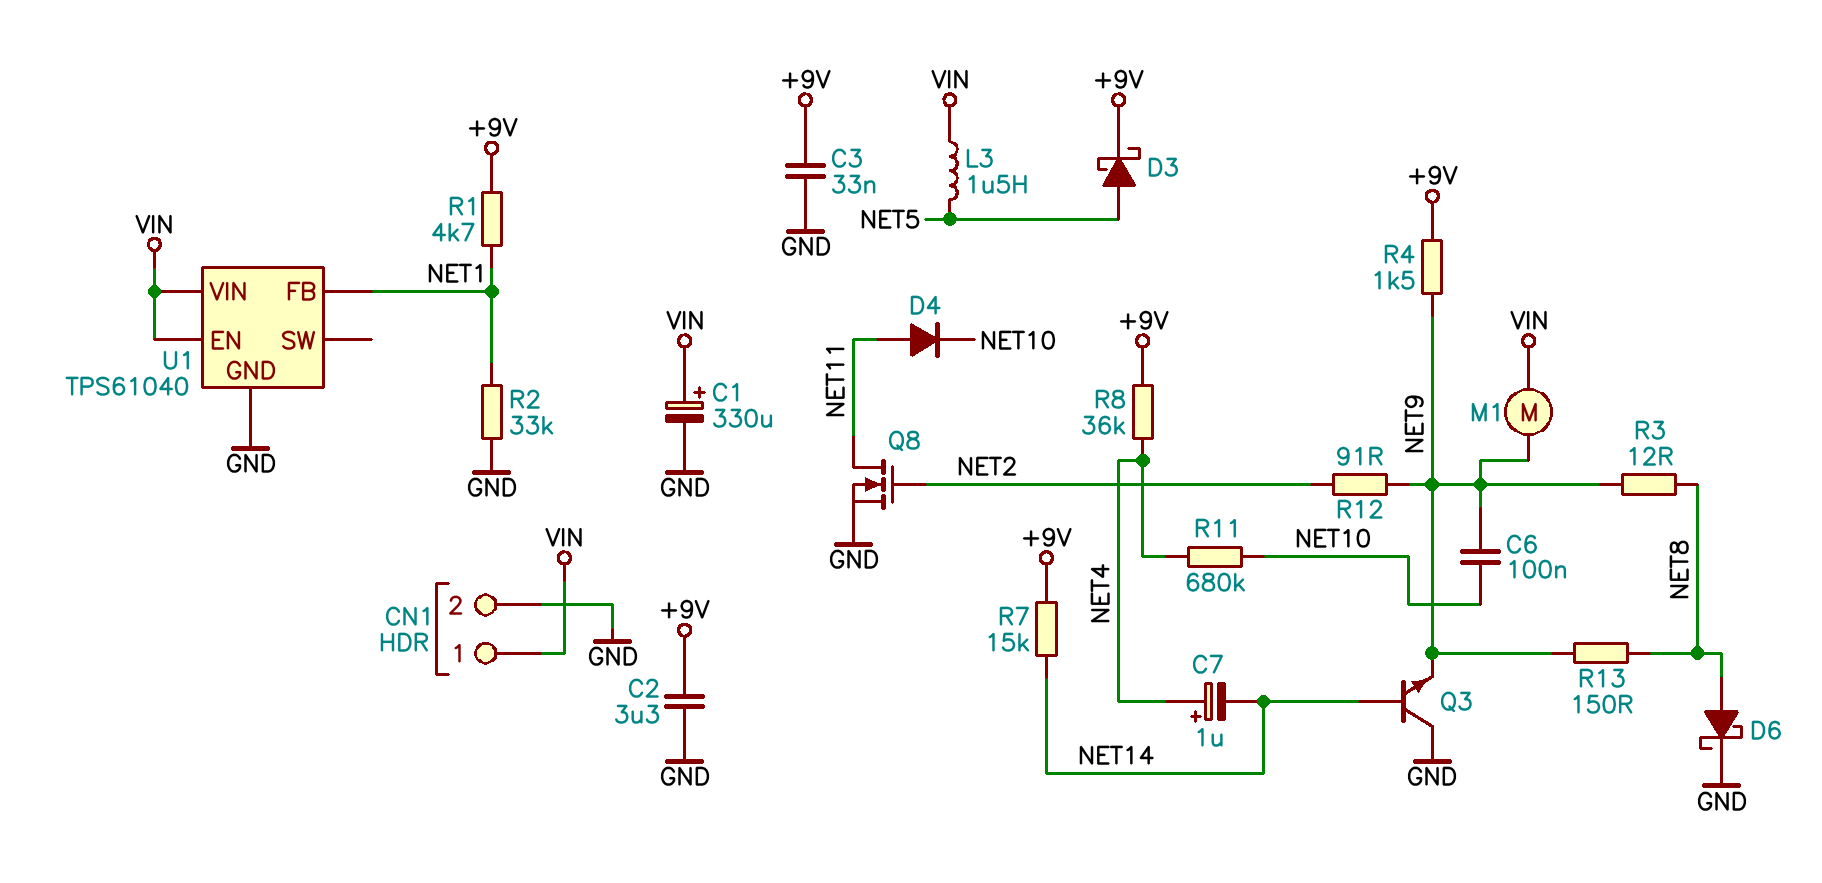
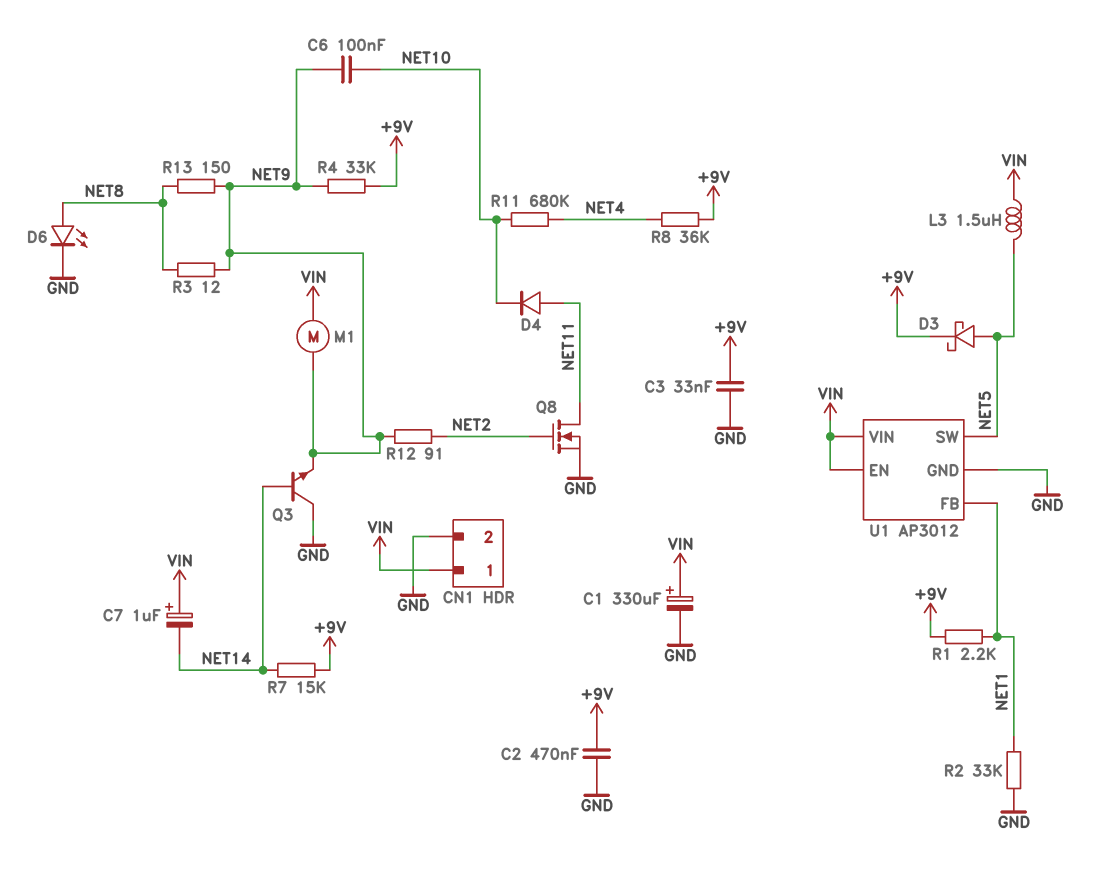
C2: 3.3uF (+9V, GND) -> 470nF (+9V, GND)
C7: 1uF (plus NET4, minus NET14) -> 1uF (plus VIN, minus NET14)
D6: schottky (A NET8, K GND) -> LED (A NET8, K GND)
R1: 4.7k (+9V, NET1) -> 2.2k (+9V, NET1)
R4: 1.5k (+9V, NET9) -> 33k (+9V, NET9)
U1: TPS61040 -> AP3012
U1 pin SW: none -> NET5

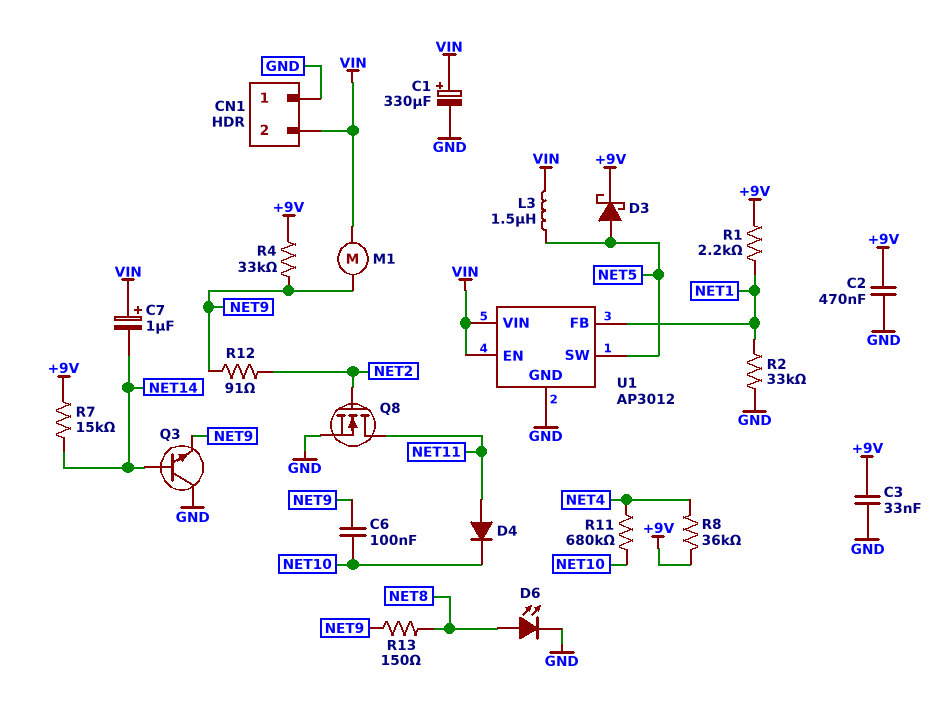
CN1 pin 1: VIN -> GND
CN1 pin 2: GND -> VIN
R3: 12 (NET8, NET9) -> none

